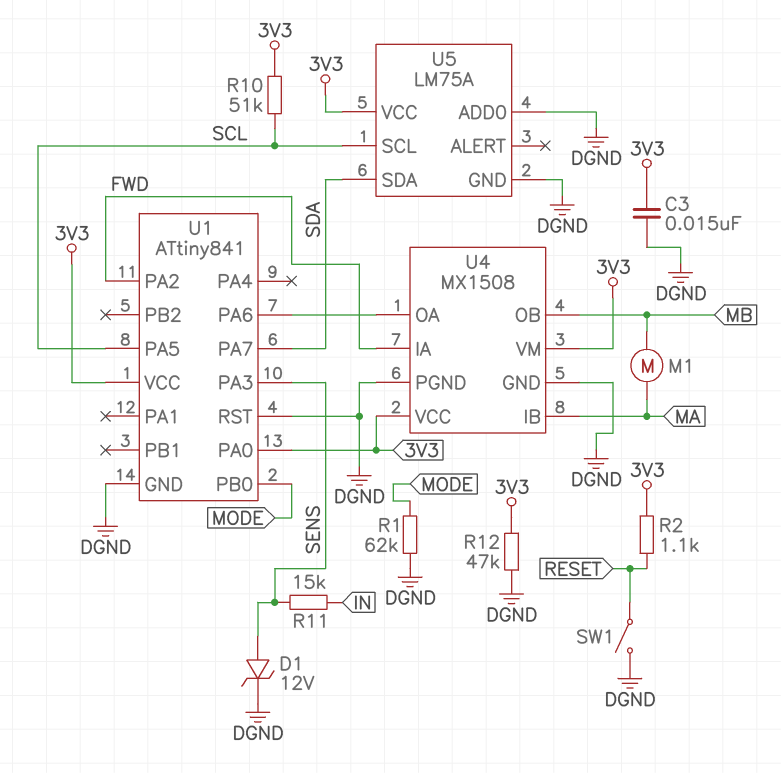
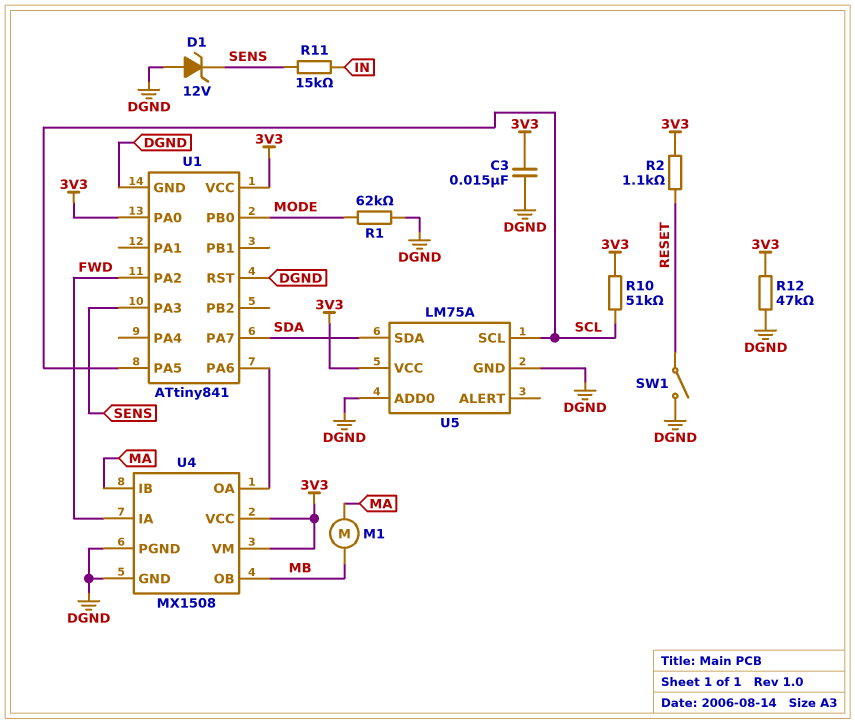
D1: zener 12V (A SENS, K DGND) -> zener 12V (A DGND, K SENS)

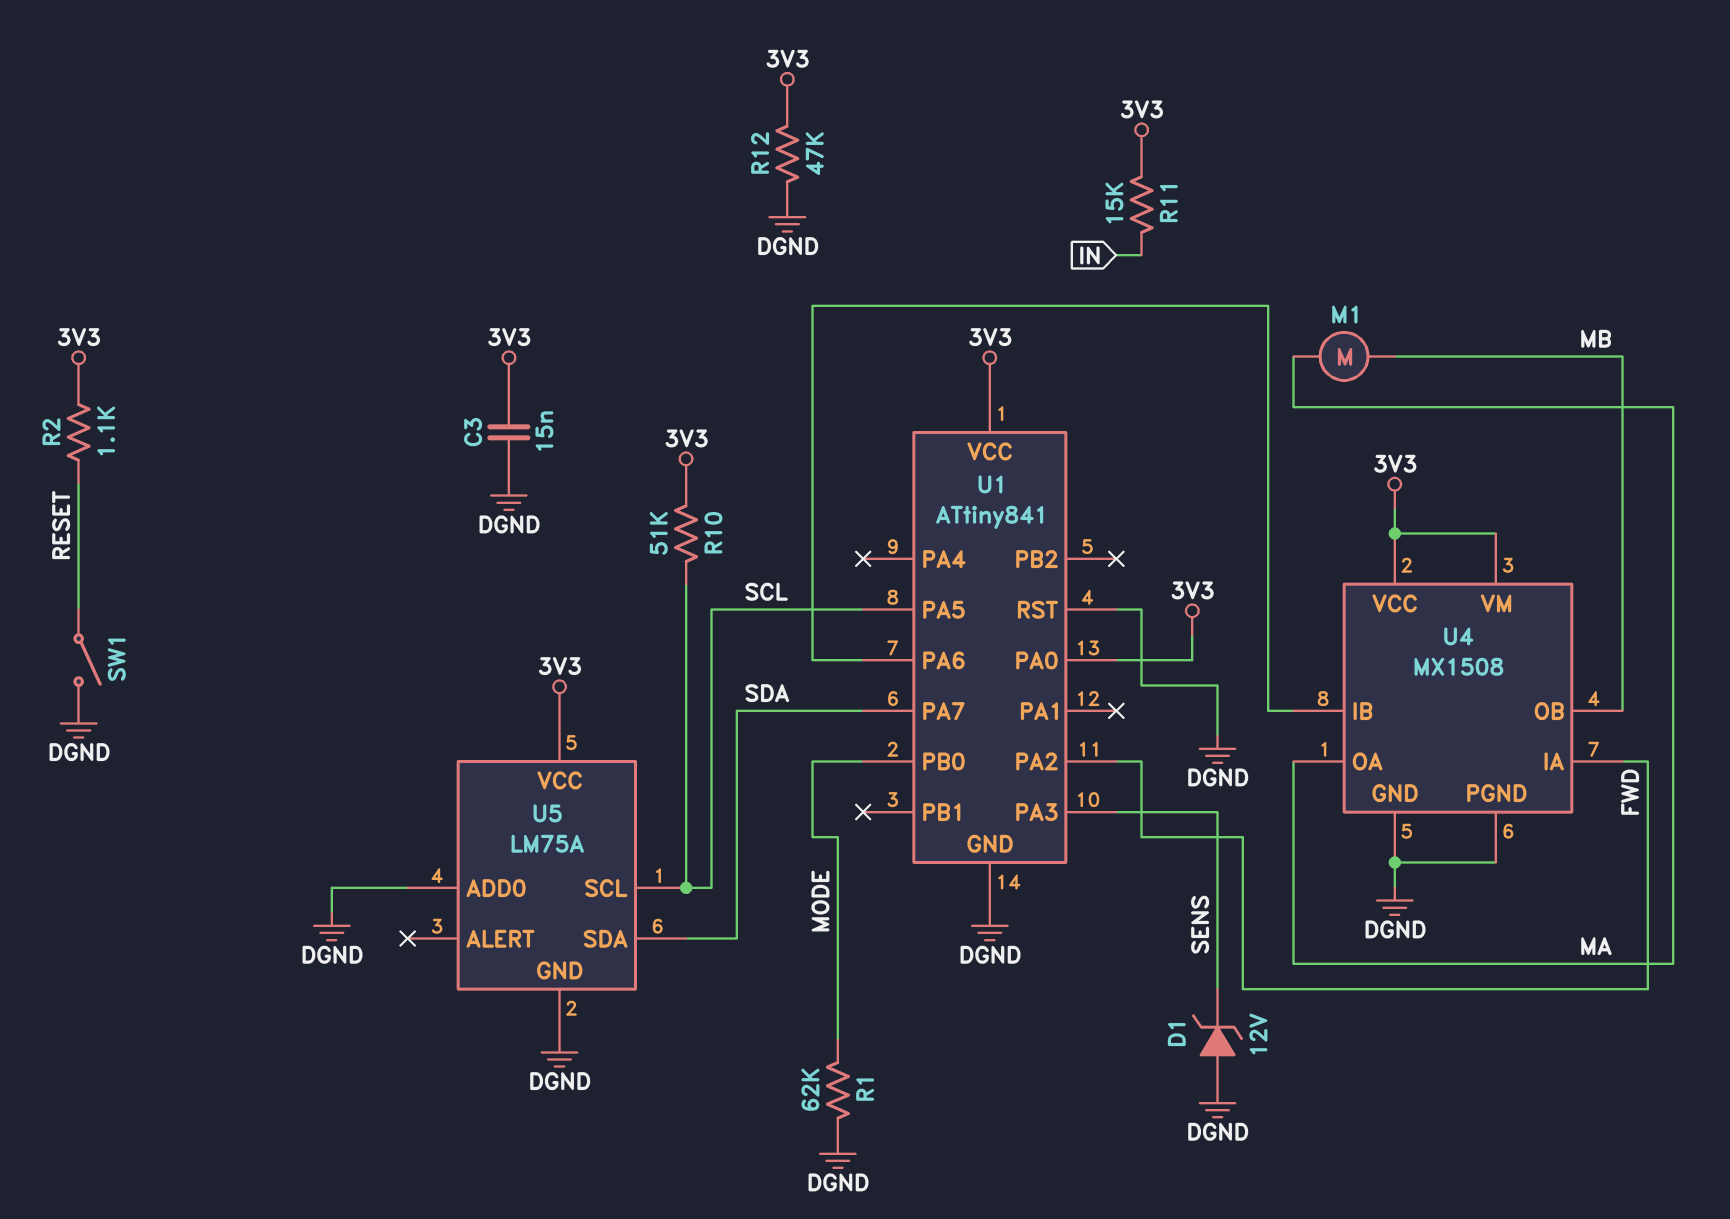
R11: 15k (IN, SENS) -> 15k (3V3, IN)
U4 pin IB: MA -> U1/PA6
U4 pin OA: U1/PA6 -> MA

